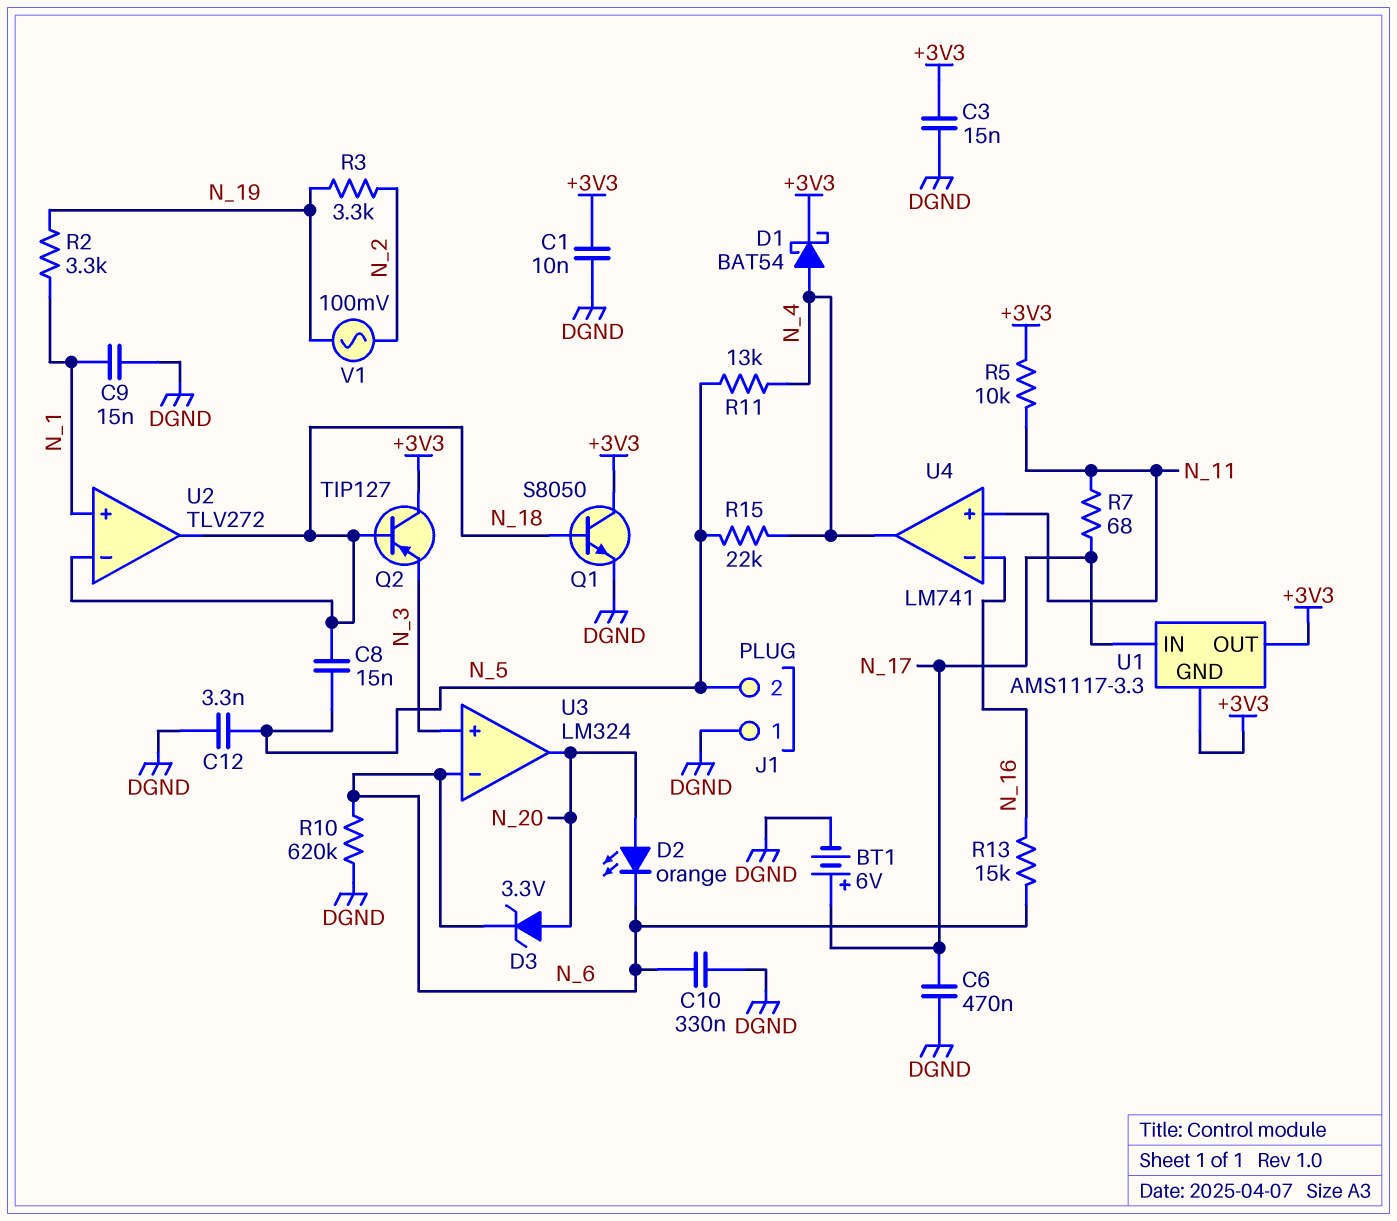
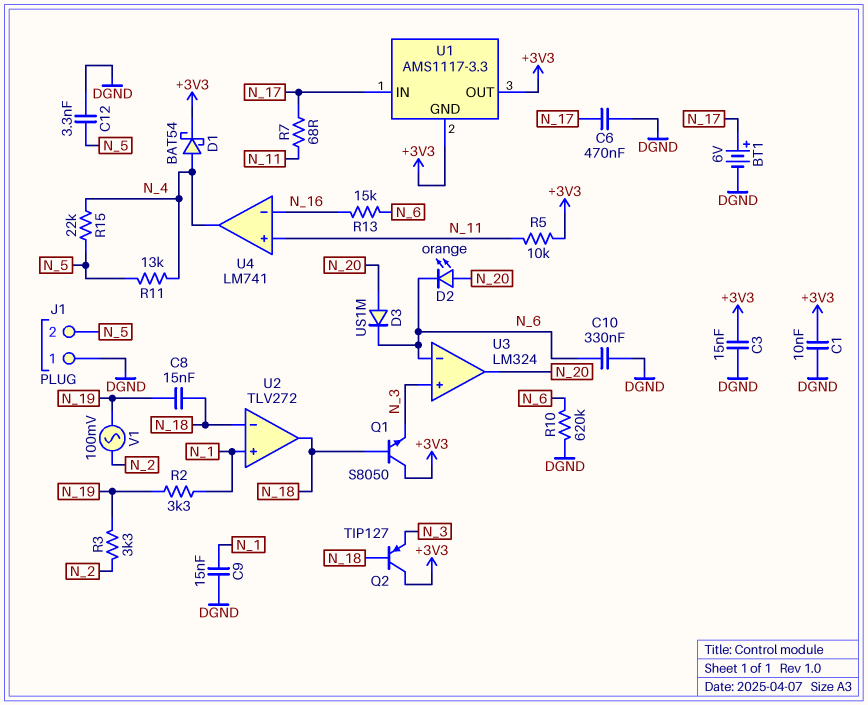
C8: 15nF (N_5, N_18) -> 15nF (N_18, N_19)
D3: zener 3.3V (A N_20, K N_6) -> diode US1M (A N_20, K N_6)
Q1: NPN S8050 (B N_18, C +3V3, E DGND) -> NPN S8050 (B N_18, C +3V3, E N_3)

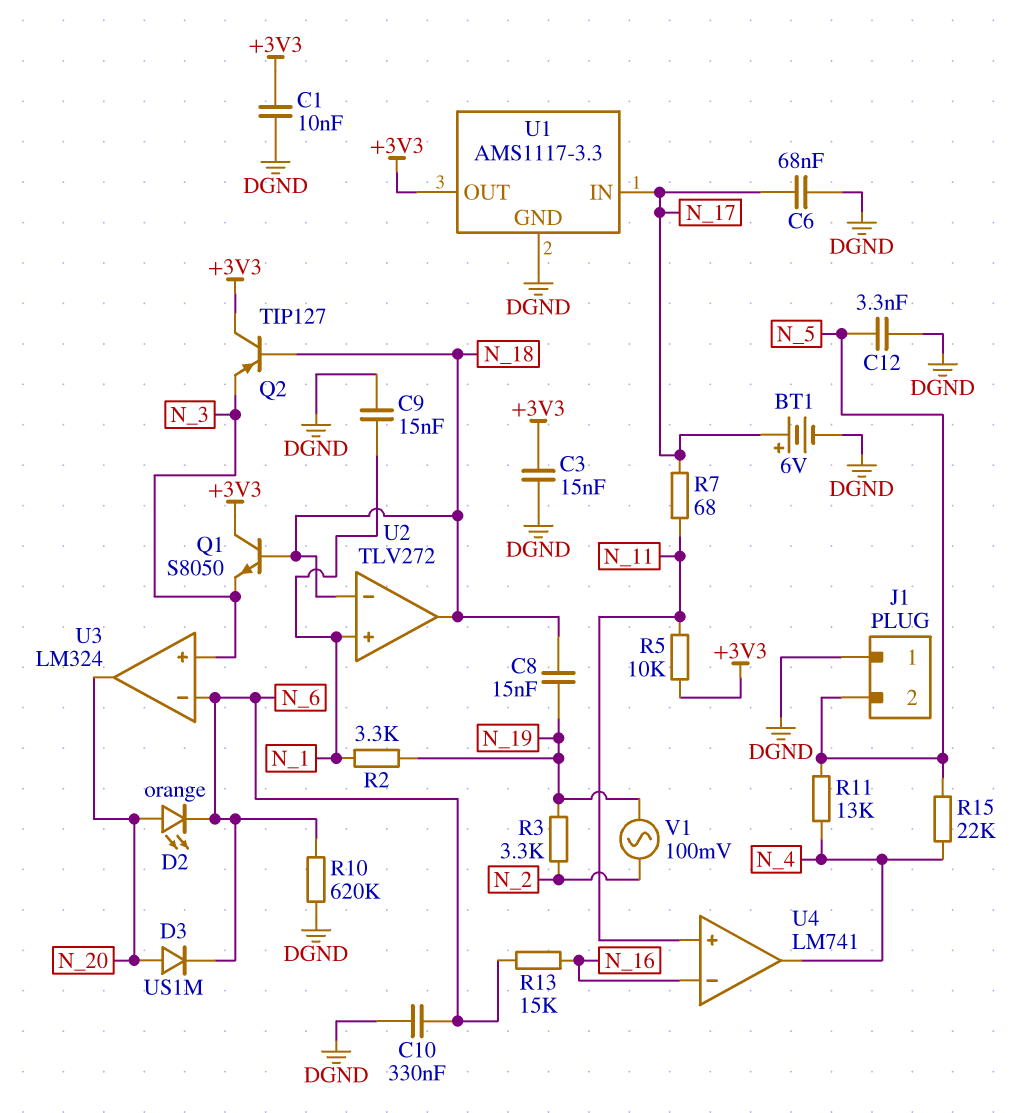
C6: 470nF (DGND, N_17) -> 68nF (DGND, N_17)
D1: schottky BAT54 (A N_4, K +3V3) -> none
U1 pin GND: +3V3 -> DGND

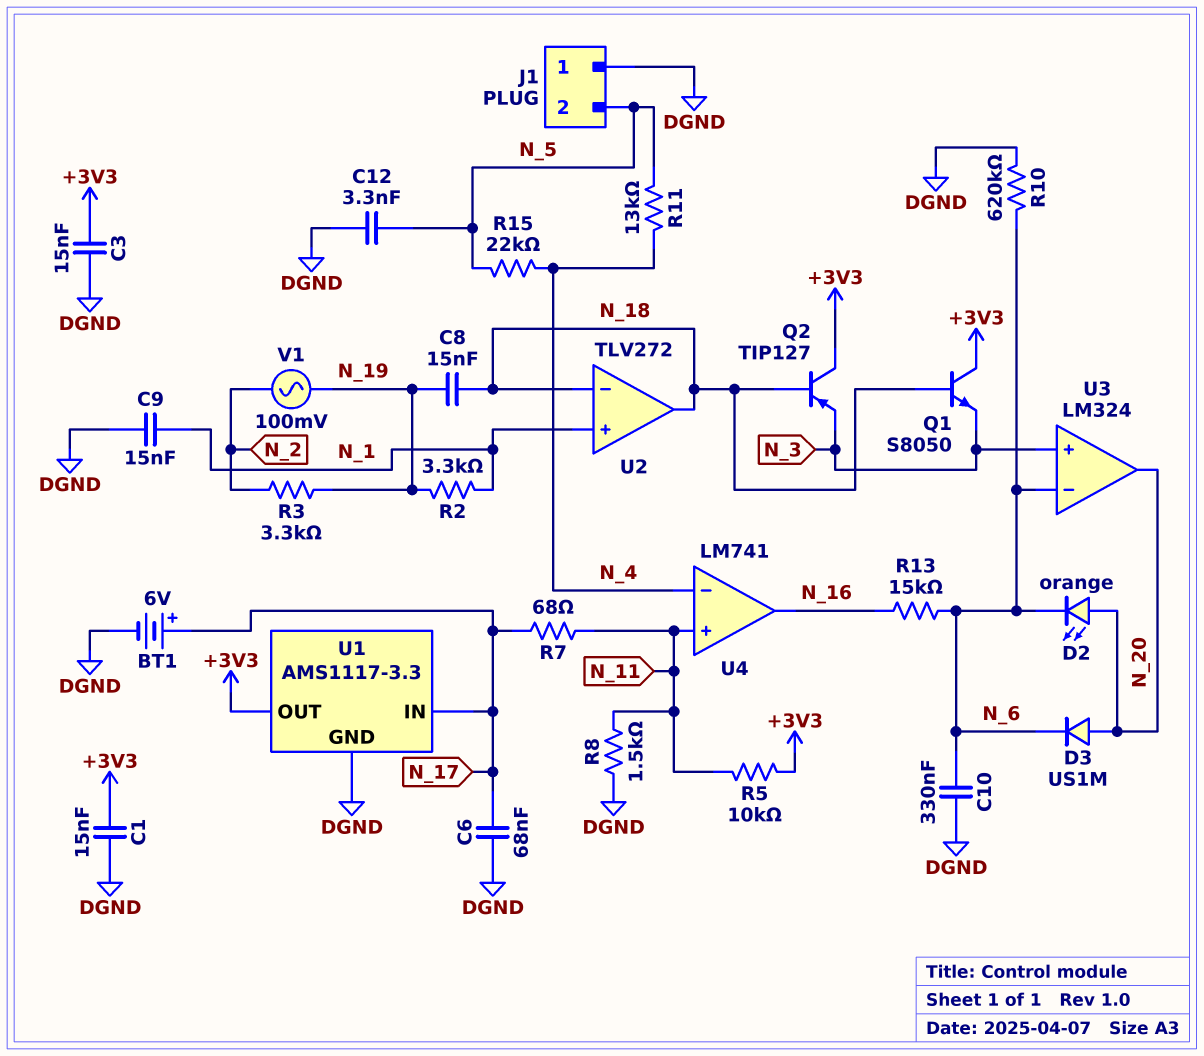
C1: 10nF (+3V3, DGND) -> 15nF (+3V3, DGND)
R8: none -> 1.5k (DGND, N_11)
U4 pin in-: N_16 -> N_4
U4 pin out: N_4 -> N_16

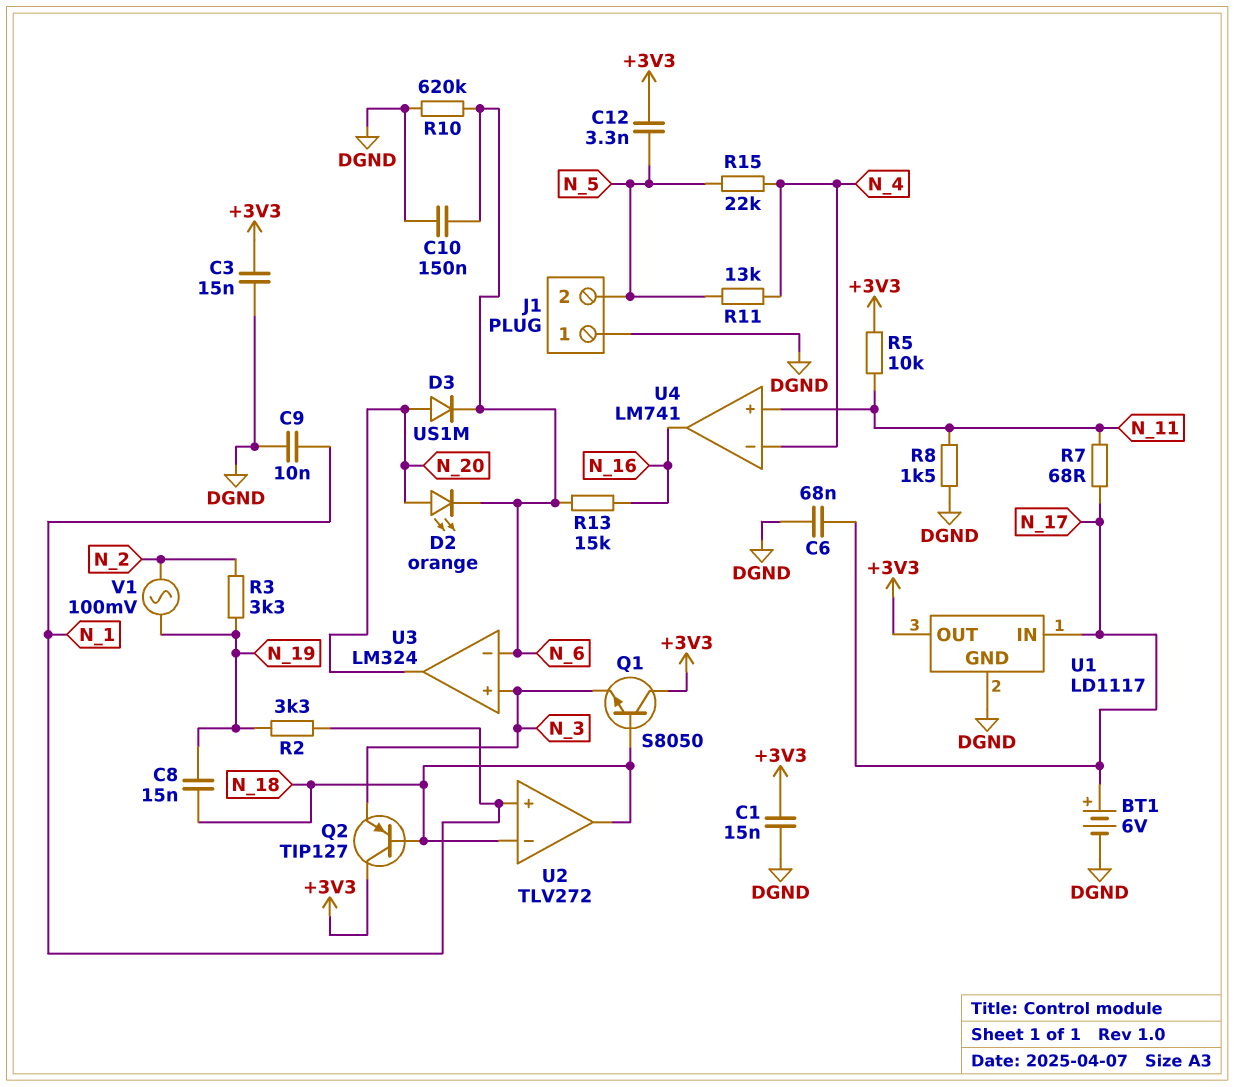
C9: 15nF (DGND, N_1) -> 10nF (DGND, N_1)
C10: 330nF (DGND, N_6) -> 150nF (DGND, N_6)
C12: 3.3nF (DGND, N_5) -> 3.3nF (+3V3, N_5)
U1: AMS1117-3.3 -> LD1117

